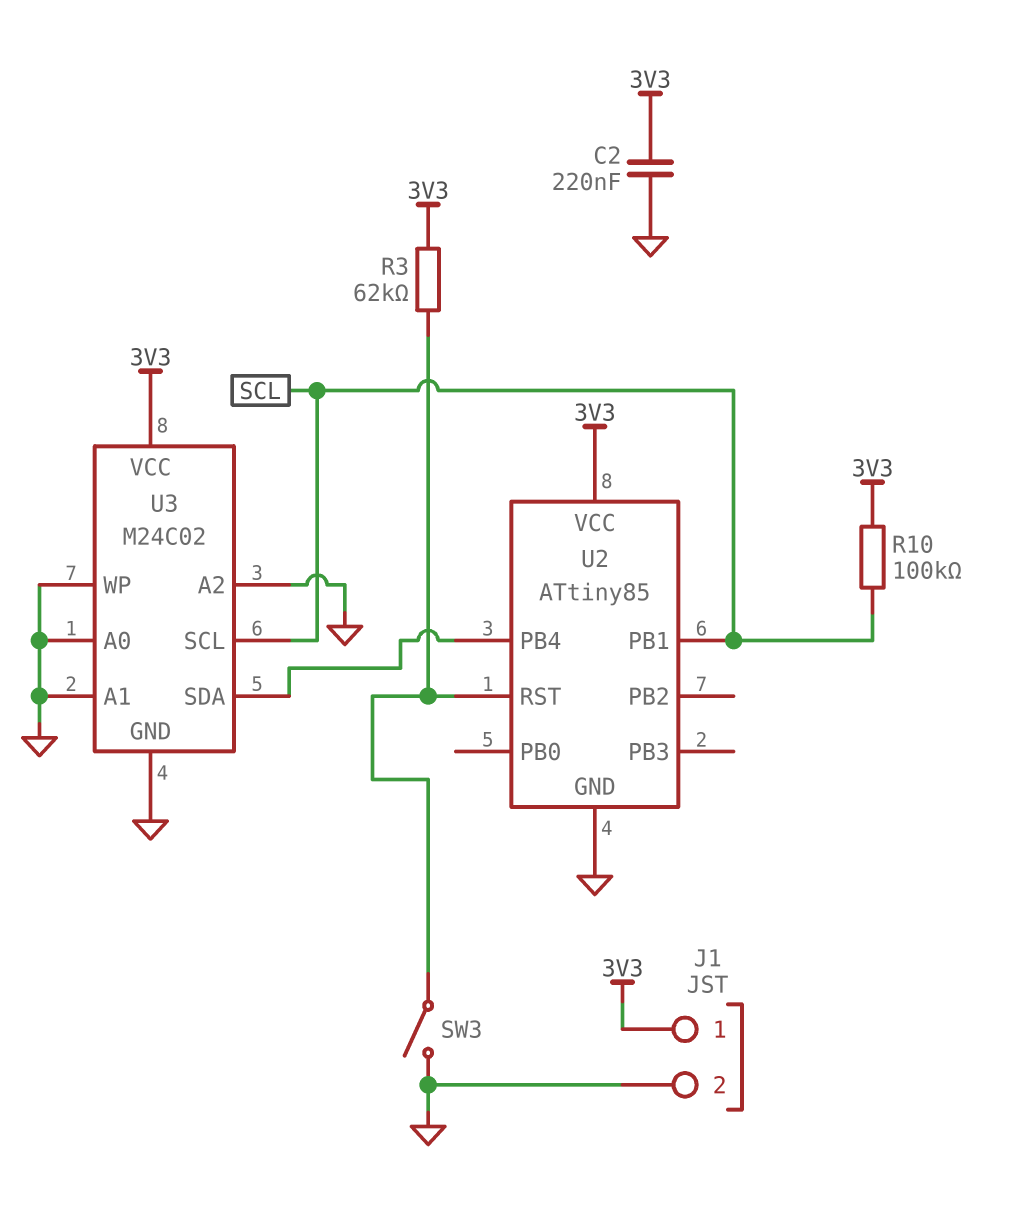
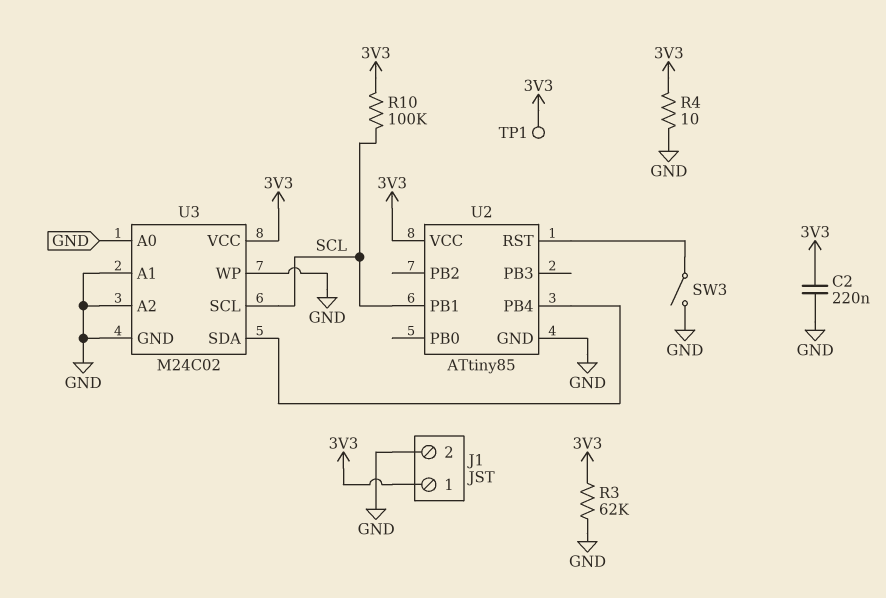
R3: 62k (3V3, U2/RST) -> 62k (3V3, GND)
R4: none -> 10 (3V3, GND)
TP1: none -> test point (3V3)

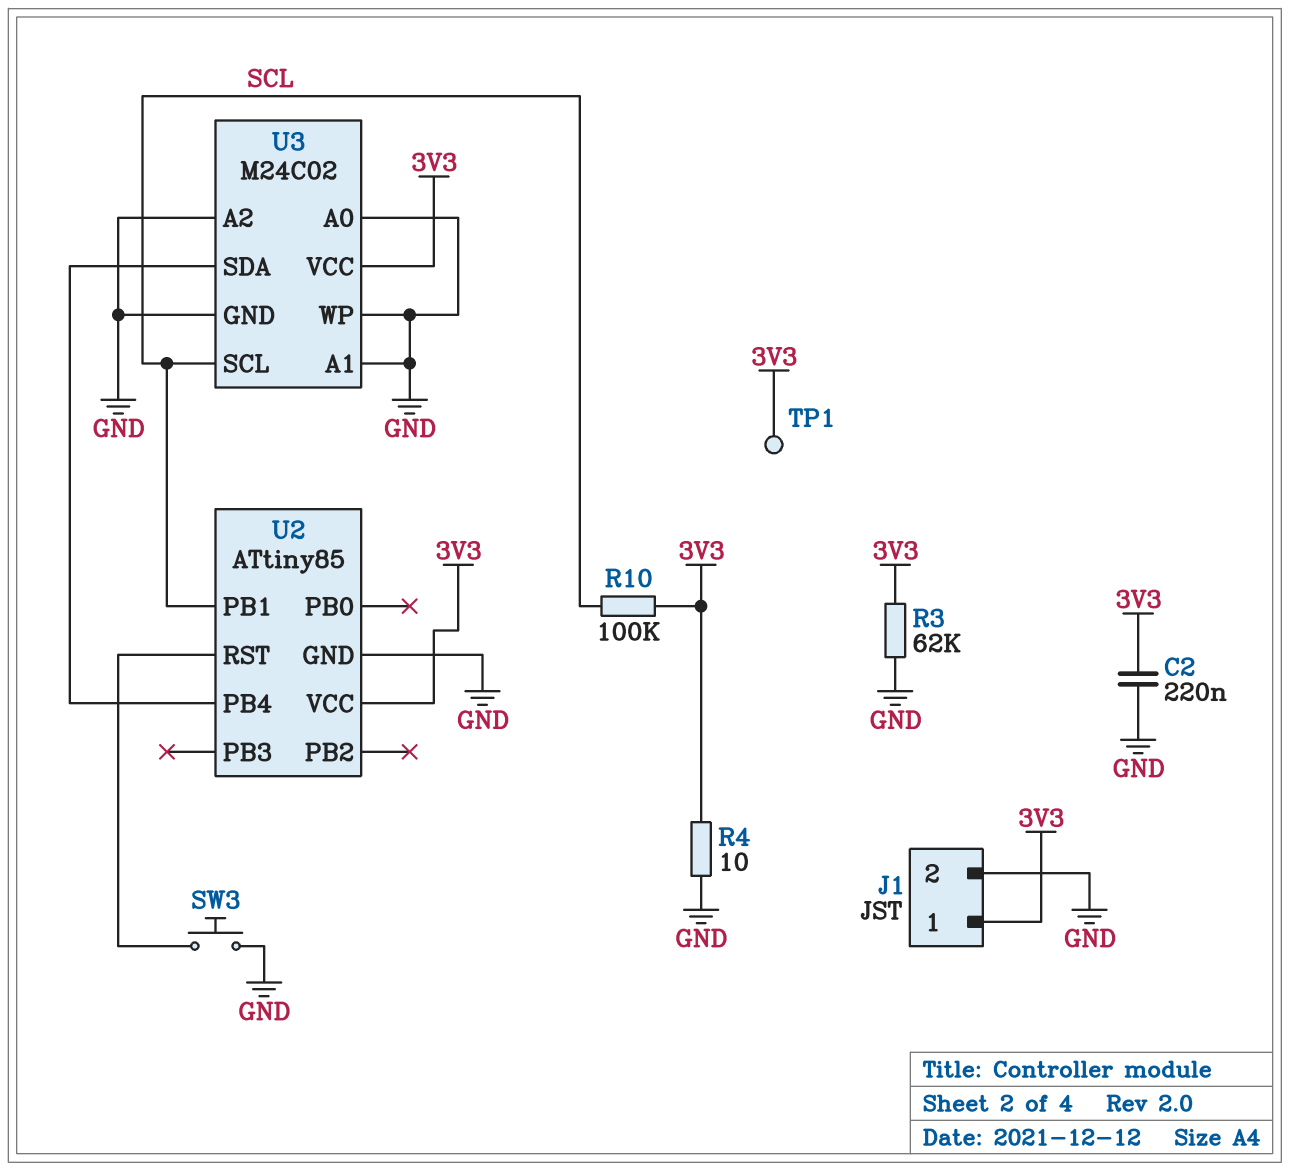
SW3: switch (GND, U2/RST) -> button (GND, U2/RST)

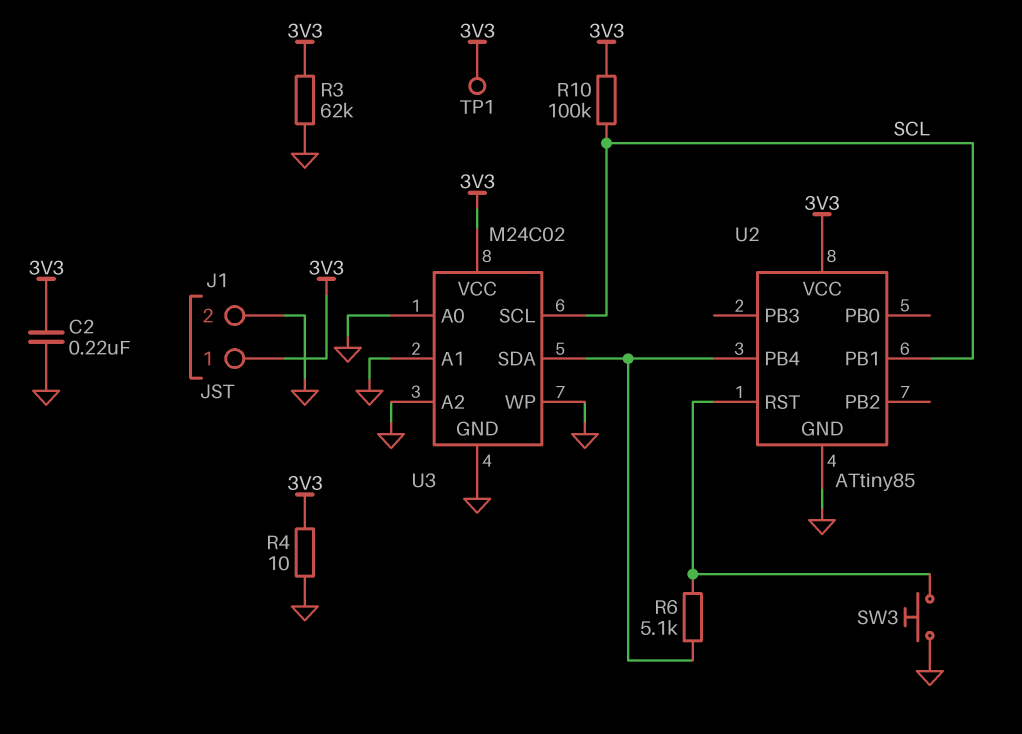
R6: none -> 5.1k (U2/PB4, U2/RST)

